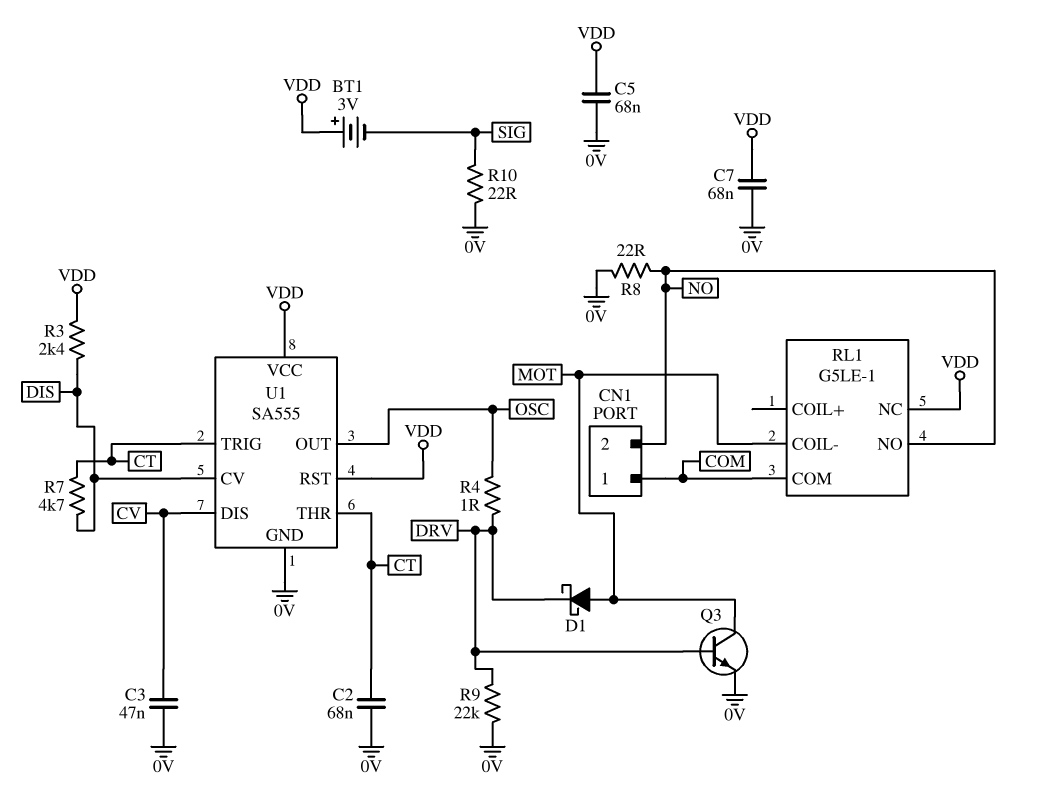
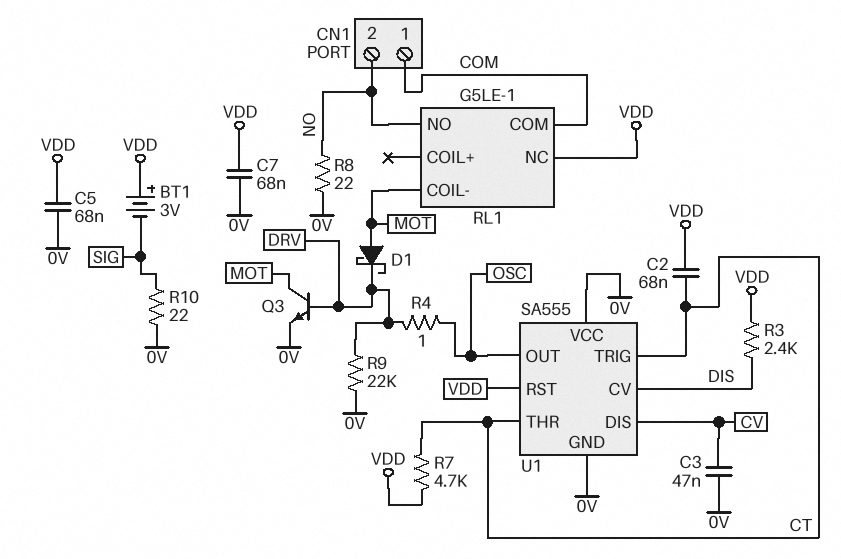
C2: 68nF (0V, CT) -> 68nF (CT, VDD)
R7: 4.7k (CT, DIS) -> 4.7k (CT, VDD)
U1 pin VCC: VDD -> 0V

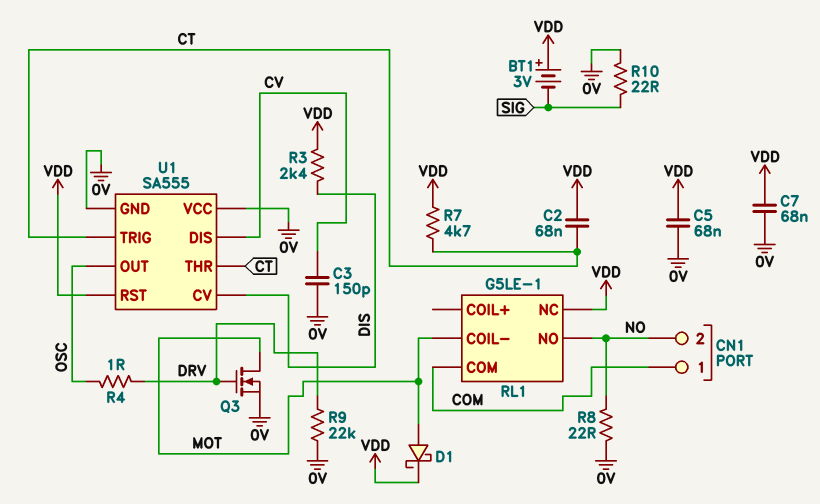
C3: 47nF (0V, CV) -> 150pF (0V, CV)
D1: schottky (A MOT, K DRV) -> schottky (A MOT, K VDD)
Q3: NPN (B DRV, C MOT, E 0V) -> NMOS (G DRV, D MOT, S 0V)

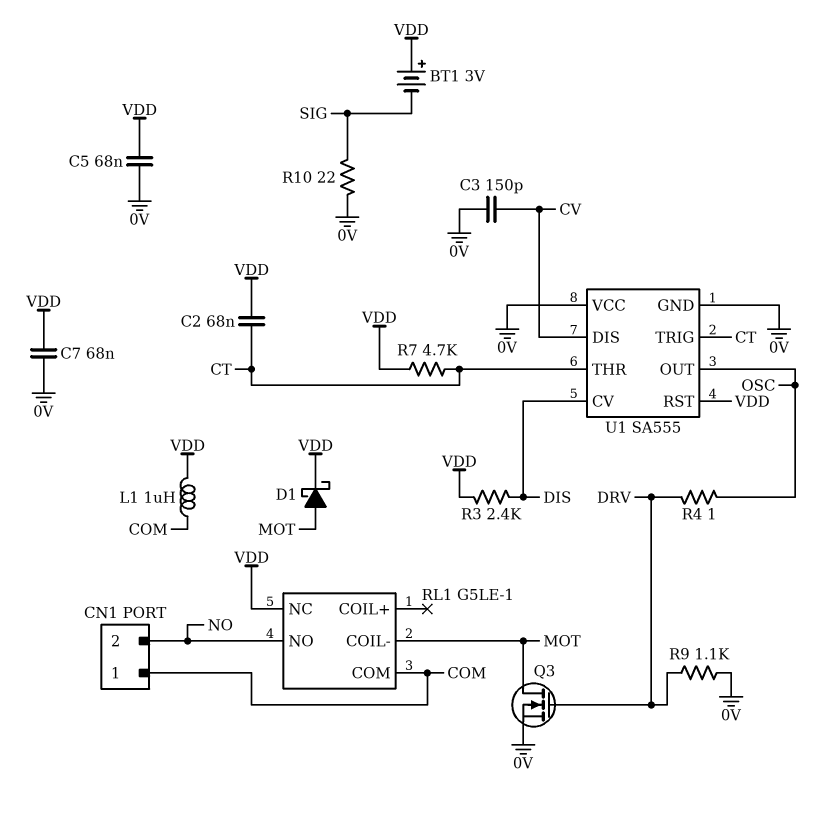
L1: none -> 1uH (COM, VDD)
R8: 22 (0V, NO) -> none
R9: 22k (0V, DRV) -> 1.1k (0V, DRV)

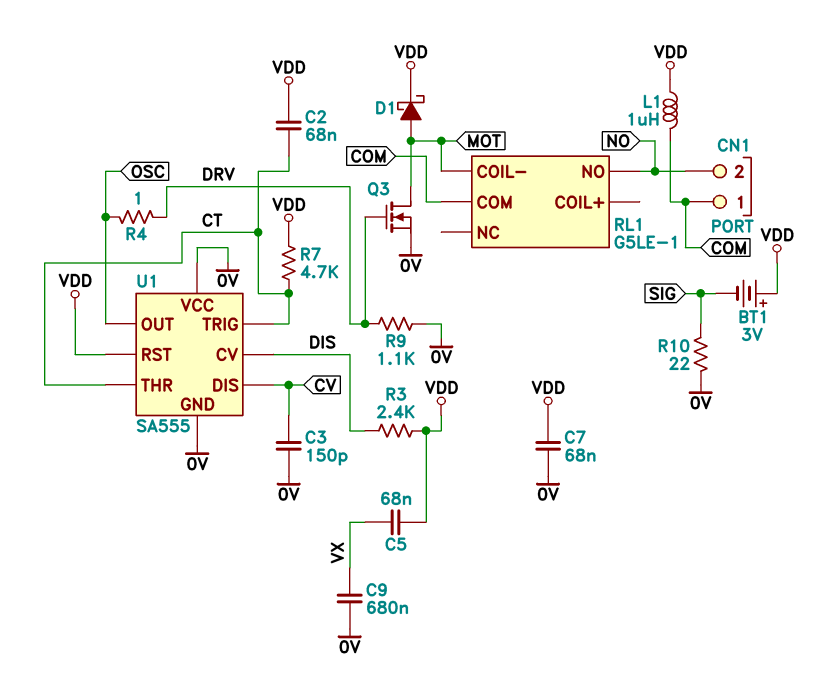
C5: 68nF (0V, VDD) -> 68nF (VDD, VX)
C9: none -> 680nF (0V, VX)
RL1 pin NC: VDD -> none

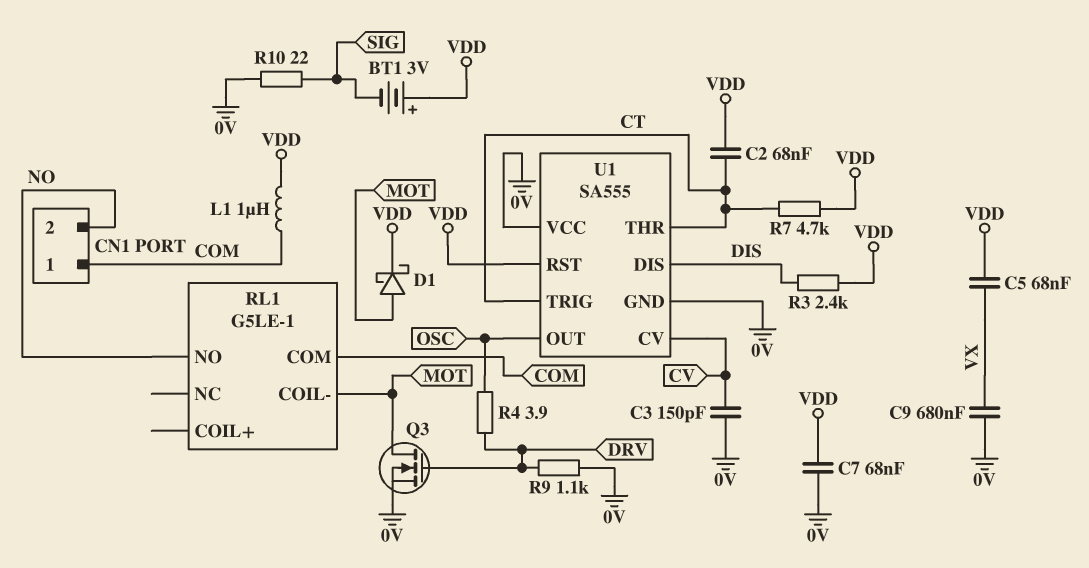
R4: 1 (DRV, OSC) -> 3.9 (DRV, OSC)
U1 pin CV: DIS -> CV
U1 pin DIS: CV -> DIS

